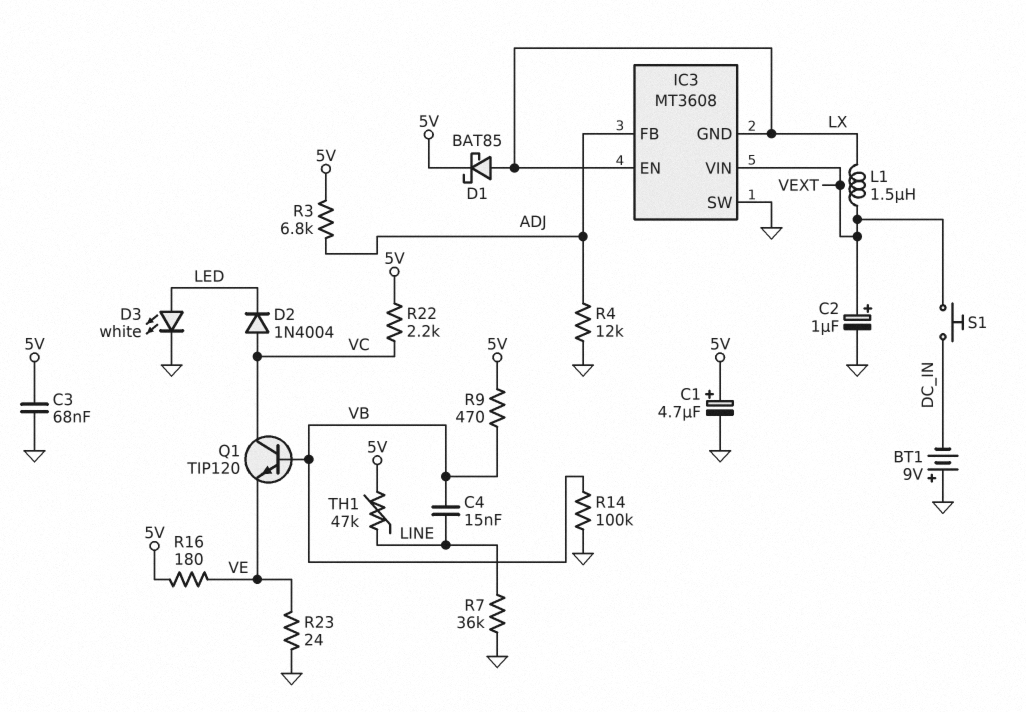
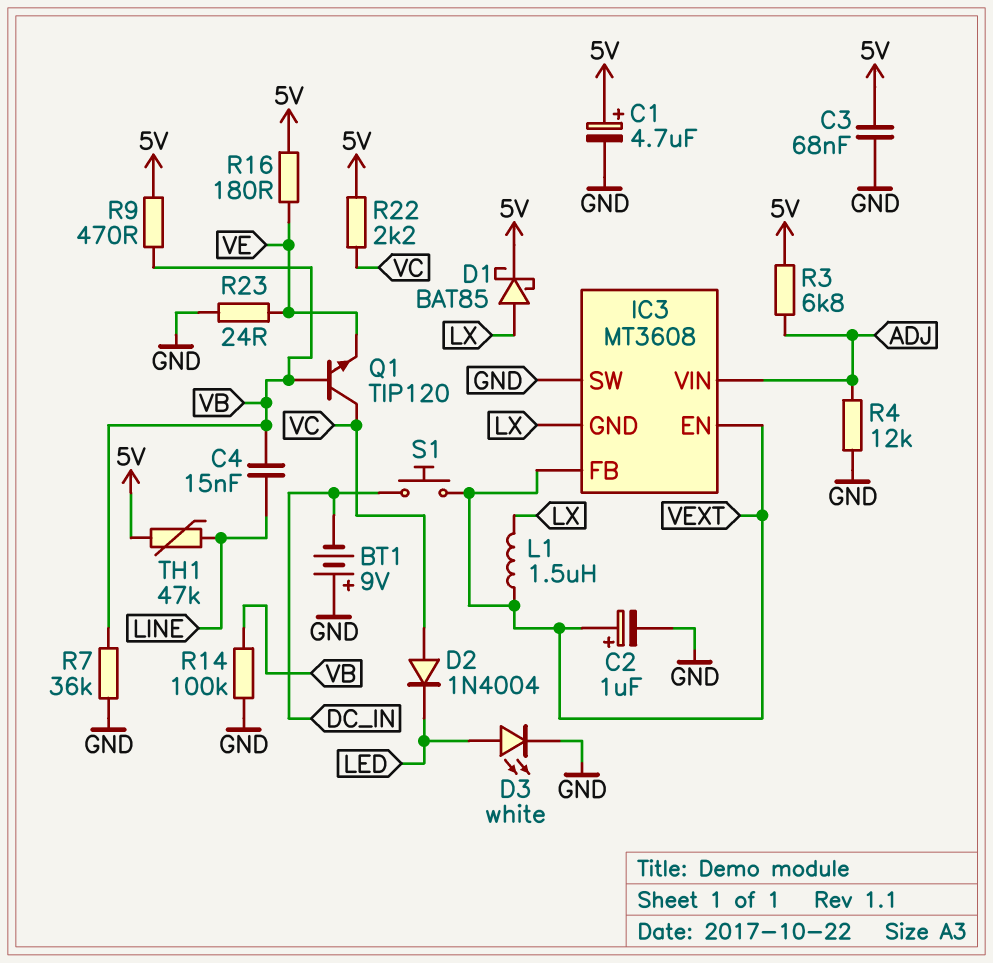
IC3 pin EN: LX -> VEXT
IC3 pin FB: ADJ -> VEXT
IC3 pin VIN: VEXT -> ADJ
R7: 36k (GND, LINE) -> 36k (GND, VB)

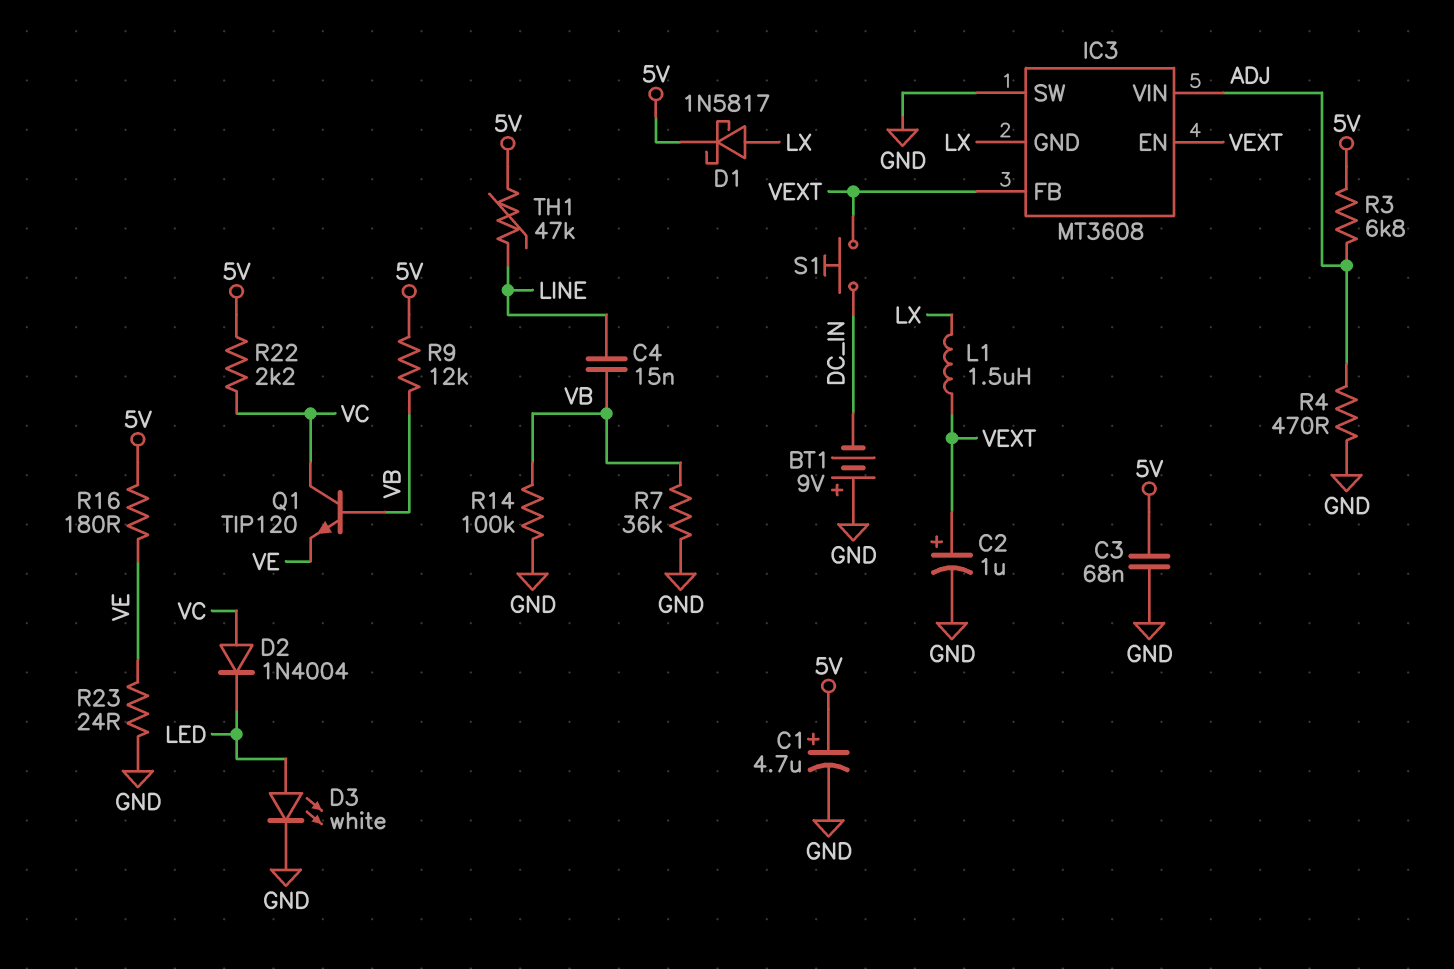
D1: schottky BAT85 (A LX, K 5V) -> schottky 1N5817 (A LX, K 5V)
R4: 12k (ADJ, GND) -> 470 (ADJ, GND)
R9: 470 (5V, VB) -> 12k (5V, VB)

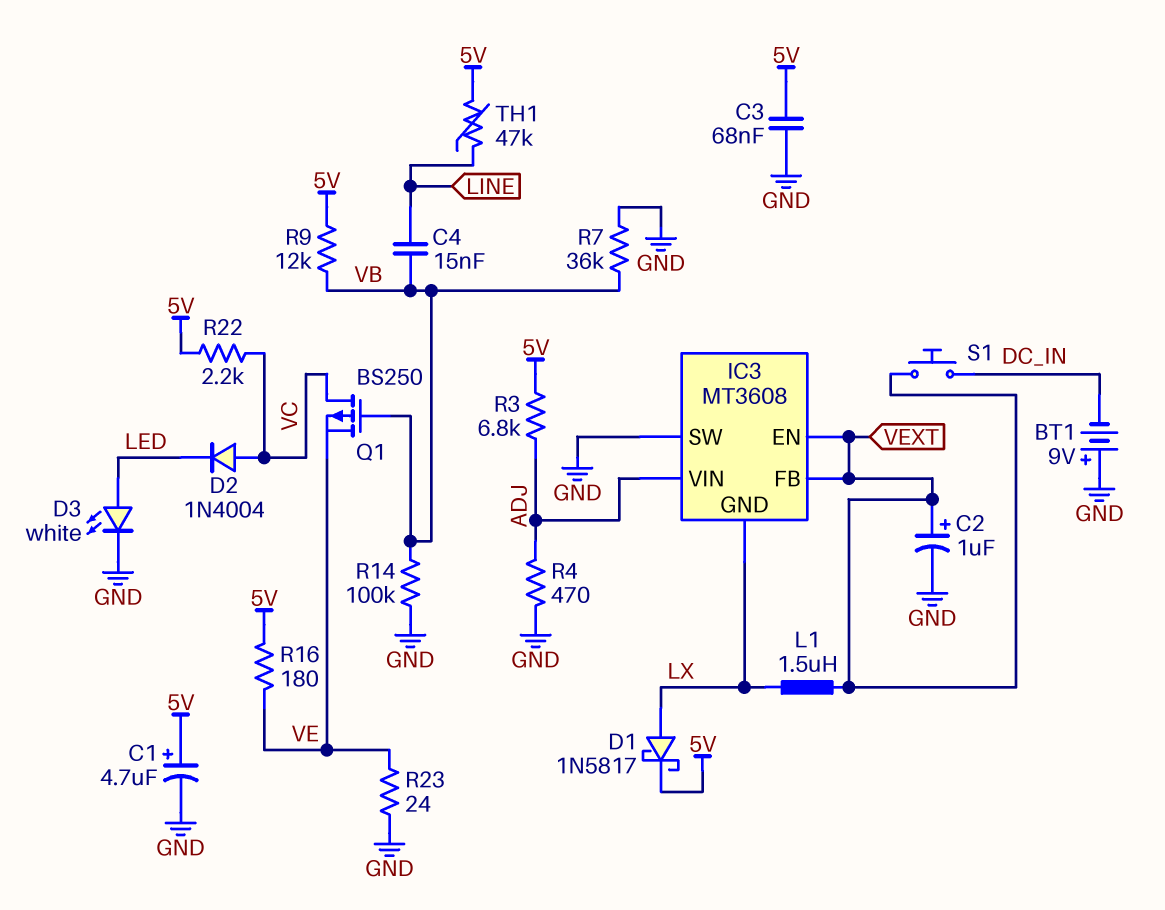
Q1: NPN TIP120 (B VB, C VC, E VE) -> PMOS BS250 (G VB, D VC, S VE)

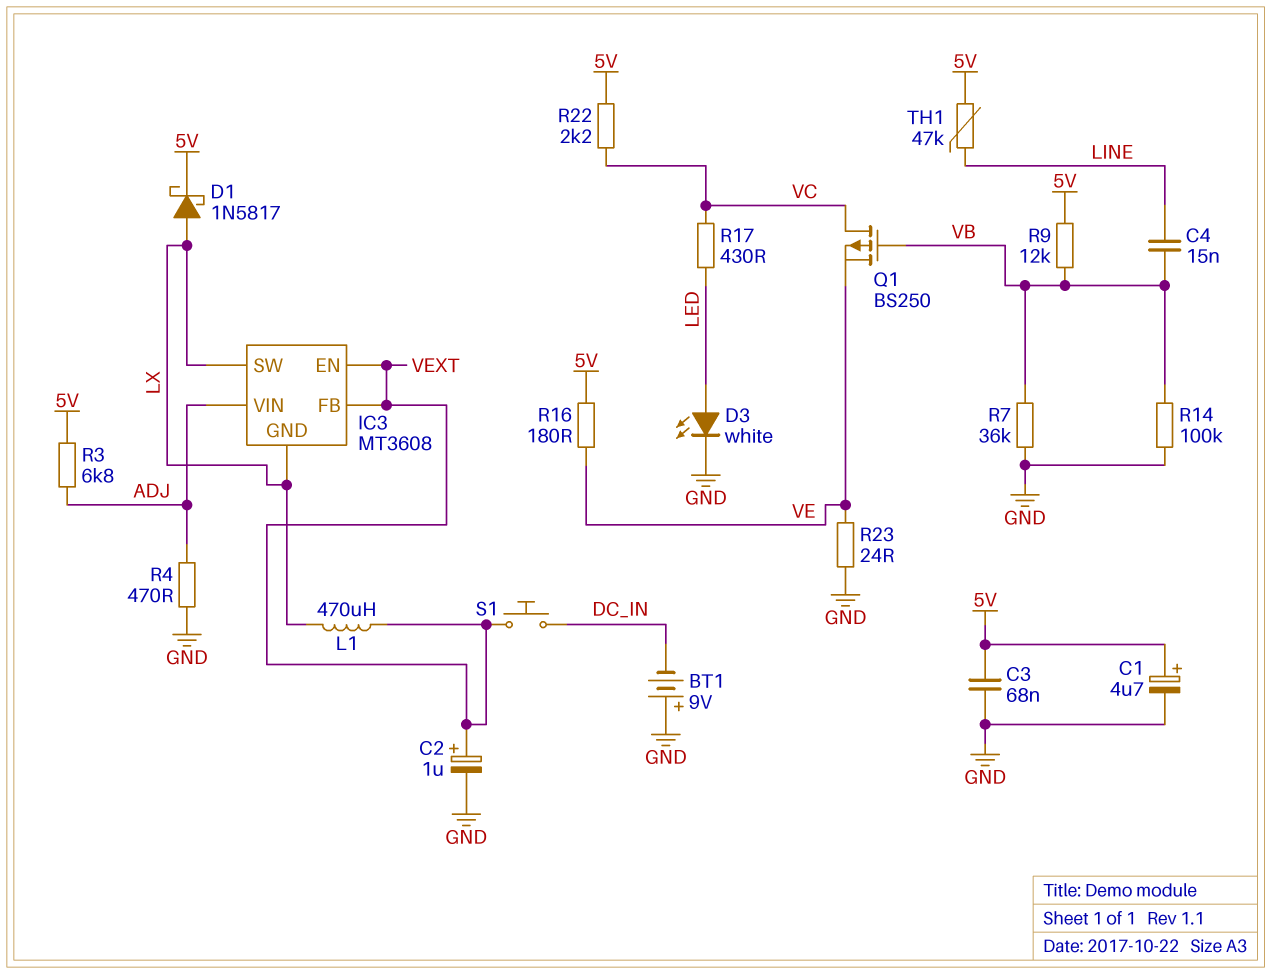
D2: diode 1N4004 (A VC, K LED) -> none
IC3 pin SW: GND -> LX
L1: 1.5uH (LX, VEXT) -> 470uH (LX, VEXT)
R17: none -> 430 (LED, VC)

